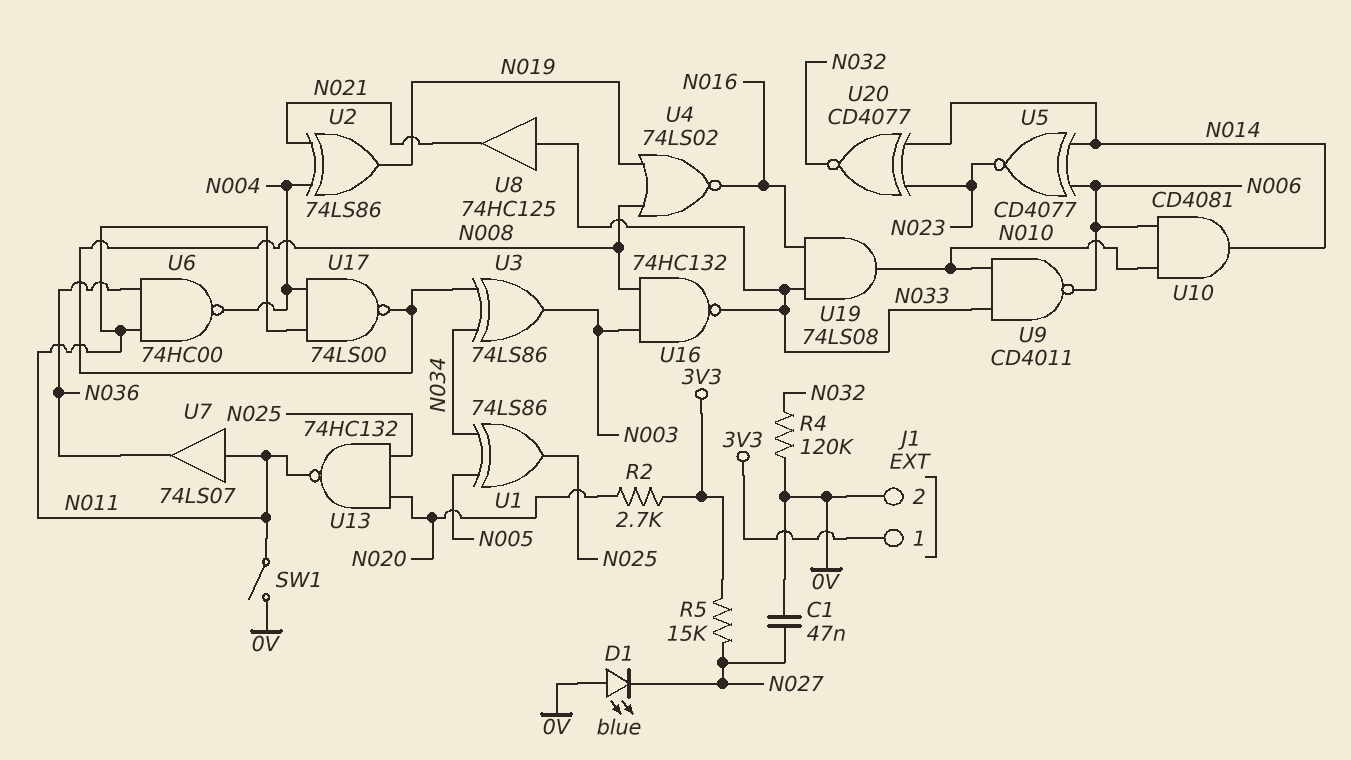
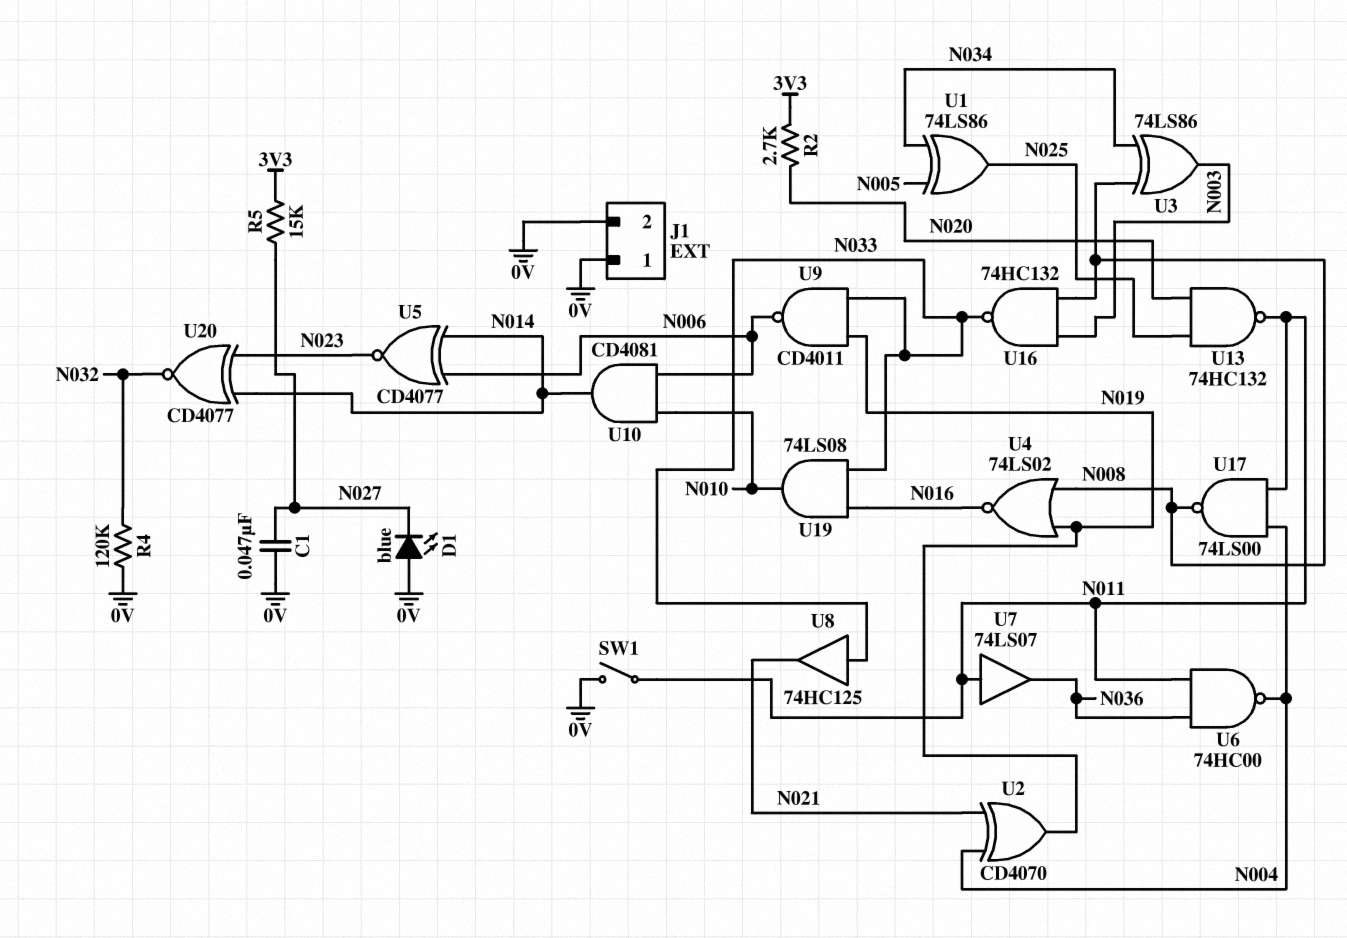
J1 pin 1: 3V3 -> 0V
U2: XOR 74LS86 (in N004, in N021, out N019) -> XOR CD4070 (in N004, in N021, out N019)
U9: NAND CD4011 (in N010, in N033, out N006) -> NAND CD4011 (in N019, in N033, out N006)

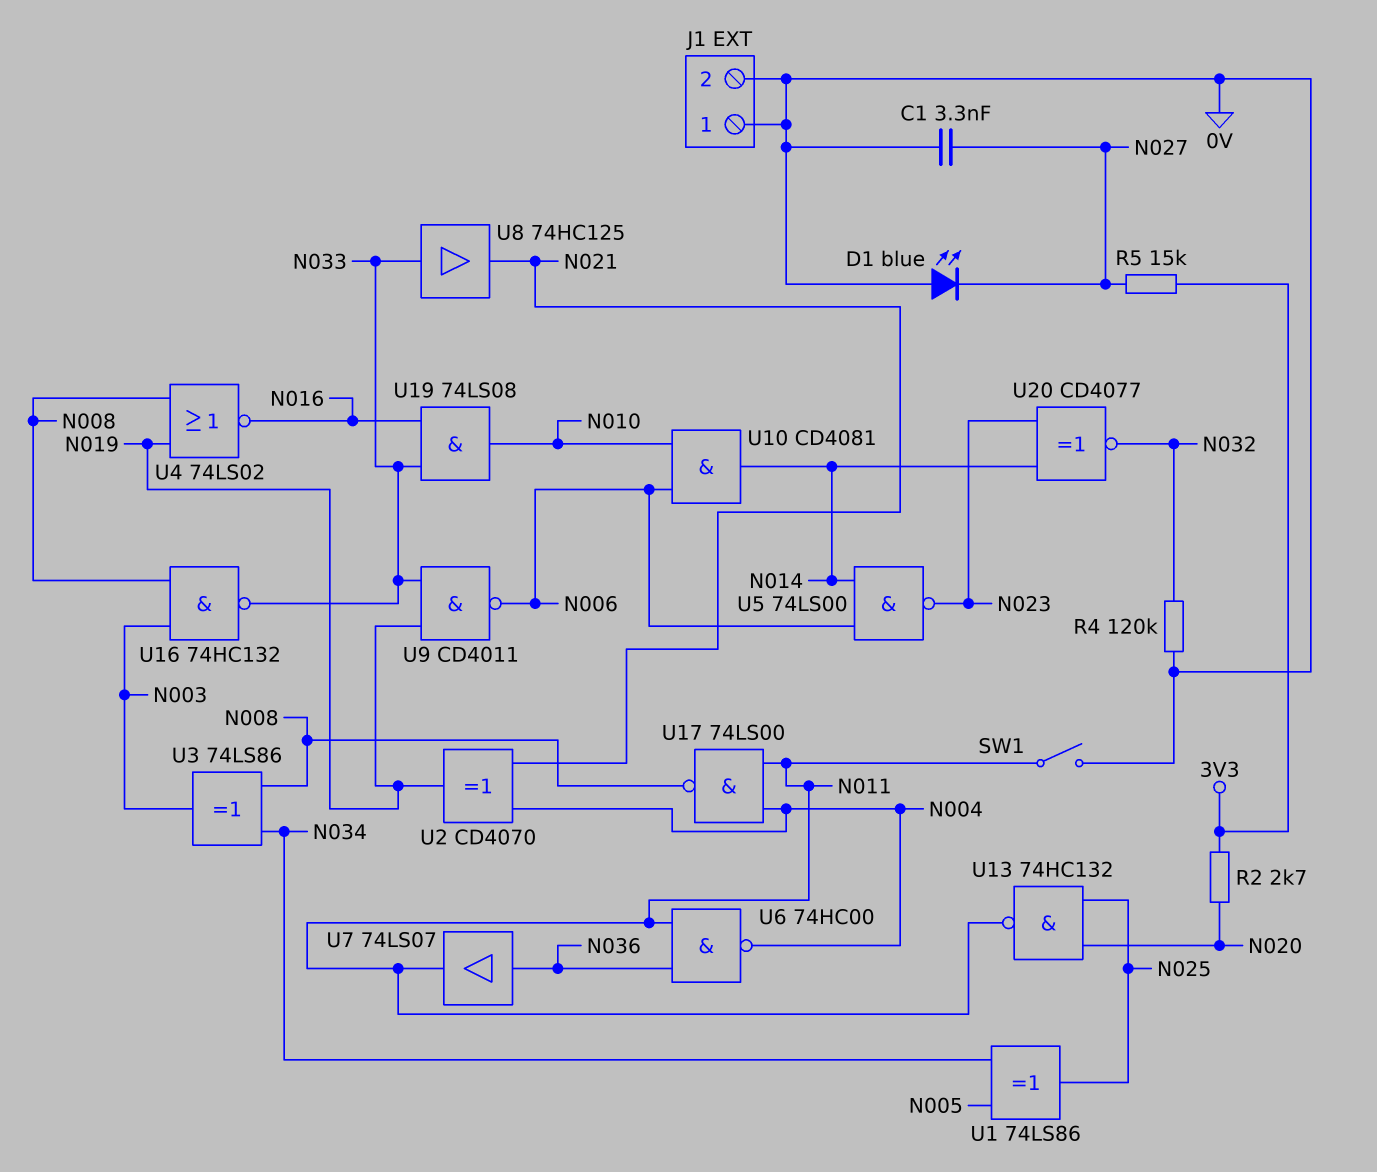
C1: 47nF (0V, N027) -> 3.3nF (0V, N027)
U5: XNOR CD4077 (in N006, in N014, out N023) -> NAND 74LS00 (in N006, in N014, out N023)
U7: buffer 74LS07 (in N011, out N036) -> buffer 74LS07 (in N036, out N011)

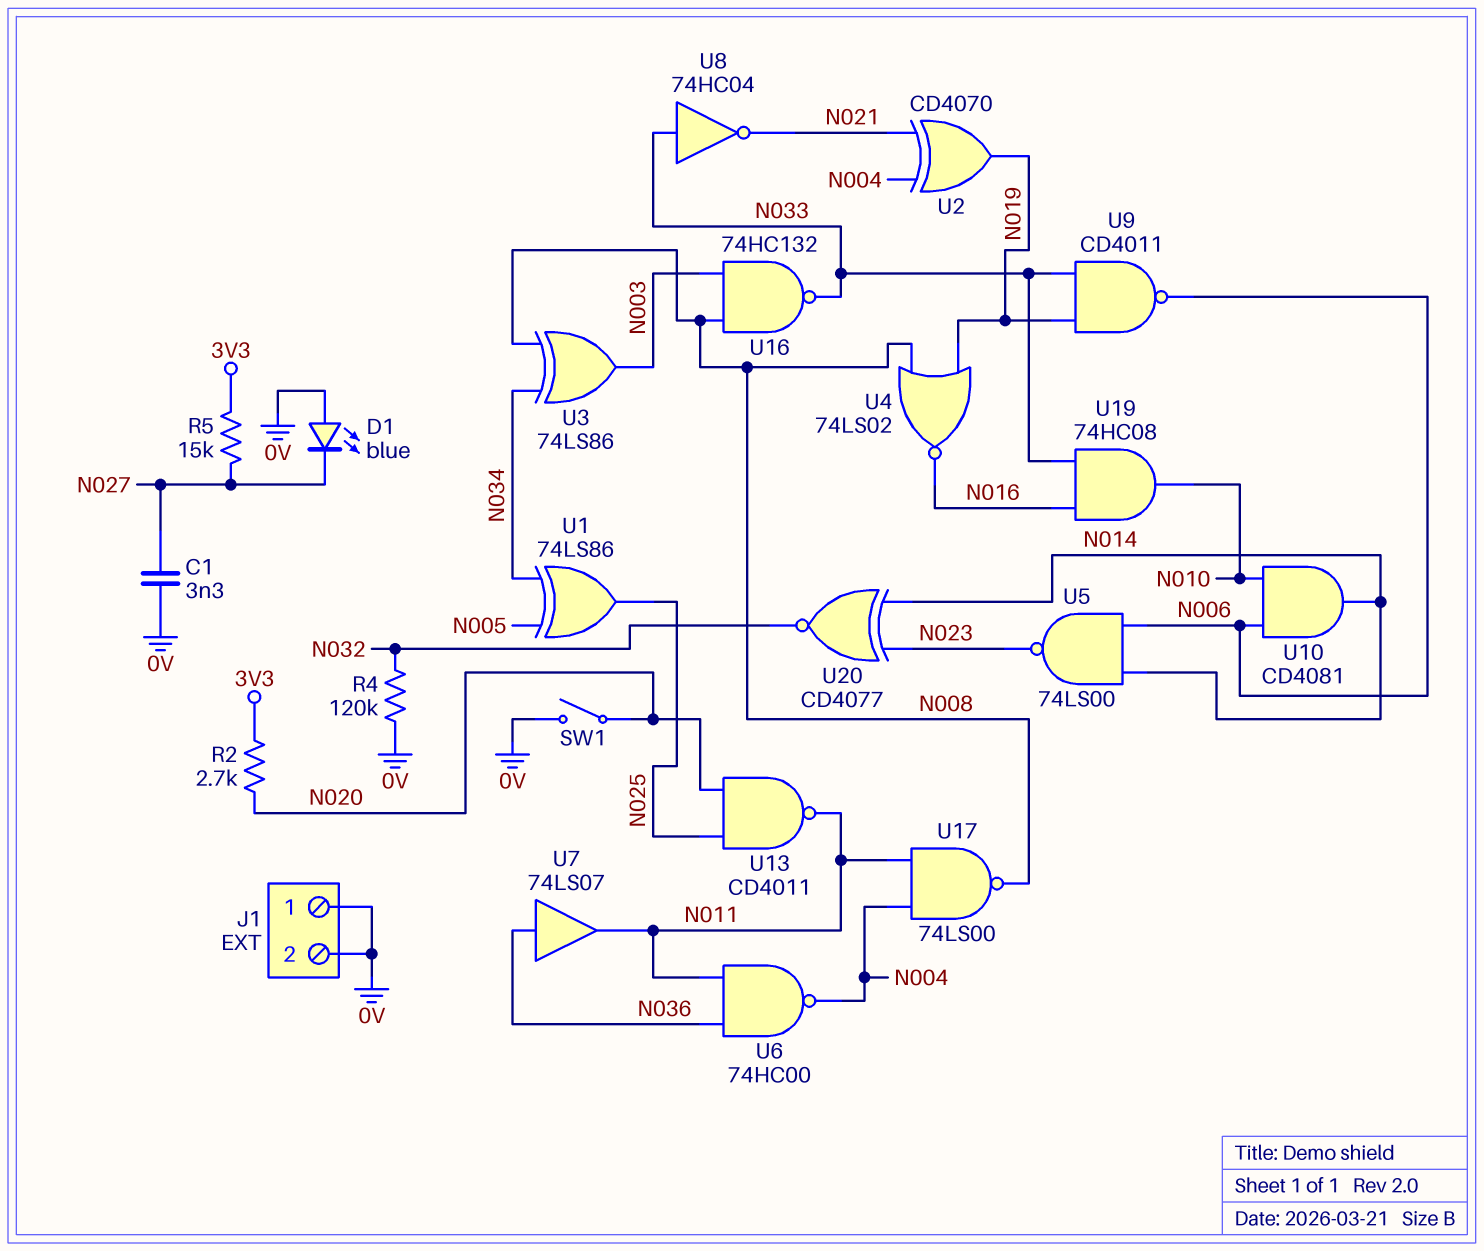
SW1: switch (0V, N011) -> switch (0V, N020)
U8: buffer 74HC125 (in N033, out N021) -> NOT 74HC04 (in N033, out N021)
U13: NAND 74HC132 (in N020, in N025, out N011) -> NAND CD4011 (in N020, in N025, out N011)
U19: AND 74LS08 (in N016, in N033, out N010) -> AND 74HC08 (in N016, in N033, out N010)

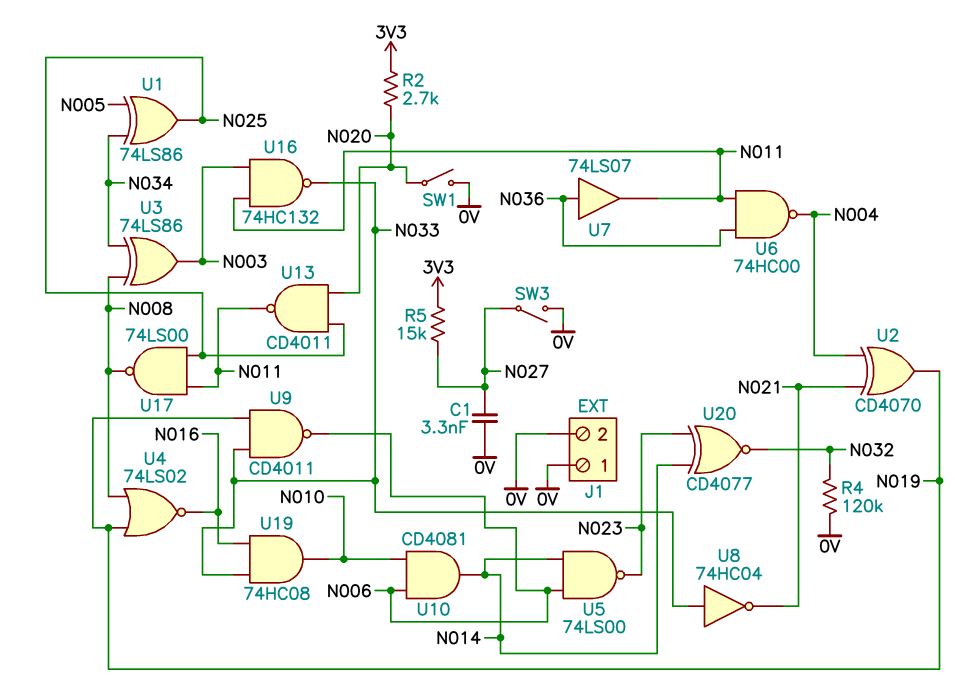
D1: LED blue (A 0V, K N027) -> none
SW3: none -> switch (0V, N027)
U16: NAND 74HC132 (in N003, in N008, out N033) -> NAND 74HC132 (in N003, in N011, out N033)
U17: NAND 74LS00 (in N004, in N011, out N008) -> NAND 74LS00 (in N011, in N025, out N008)

